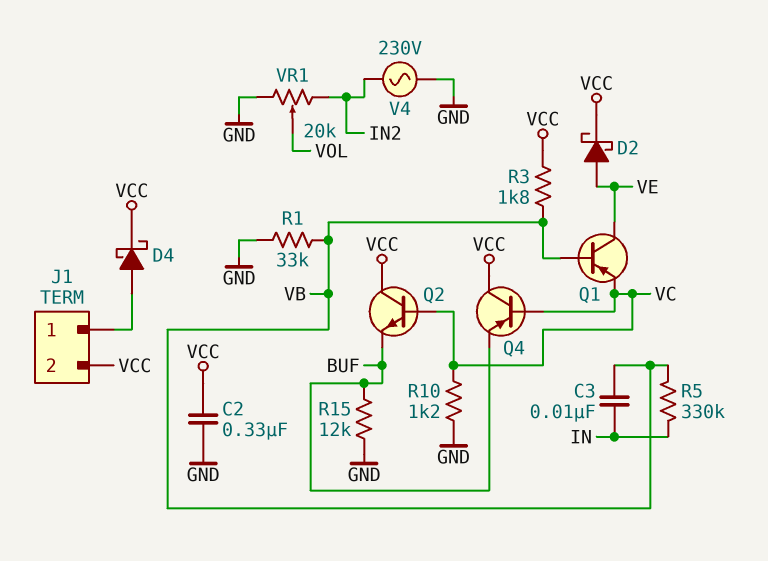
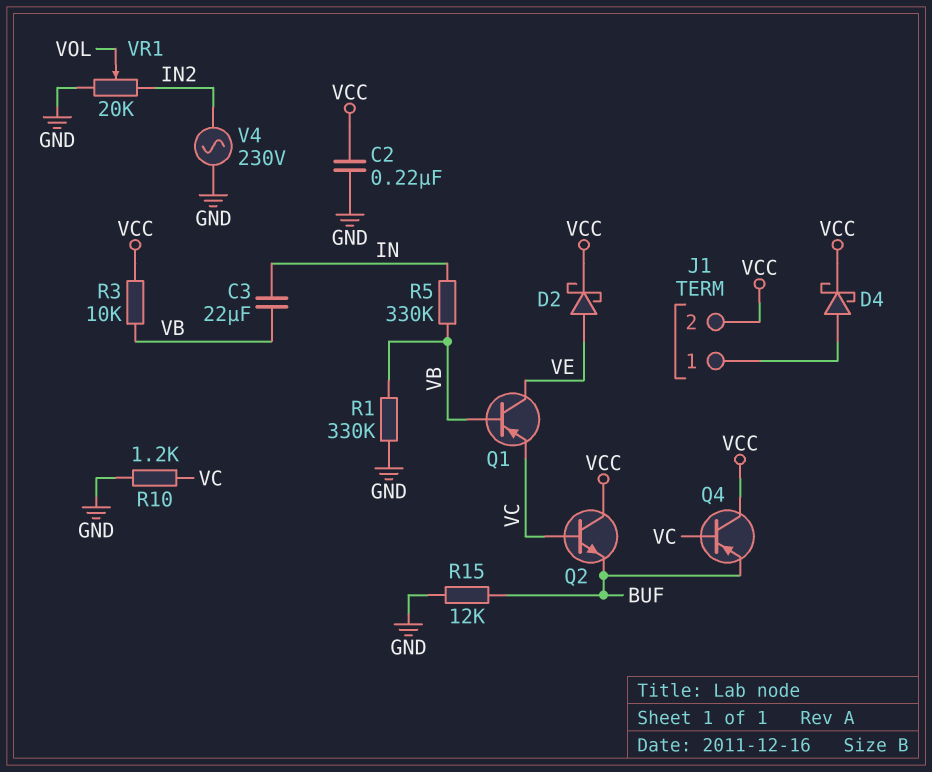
C2: 330nF (GND, VCC) -> 220nF (GND, VCC)
C3: 10nF (IN, VB) -> 22uF (IN, VB)
R1: 33k (GND, VB) -> 330k (GND, VB)
R3: 1.8k (VB, VCC) -> 10k (VB, VCC)

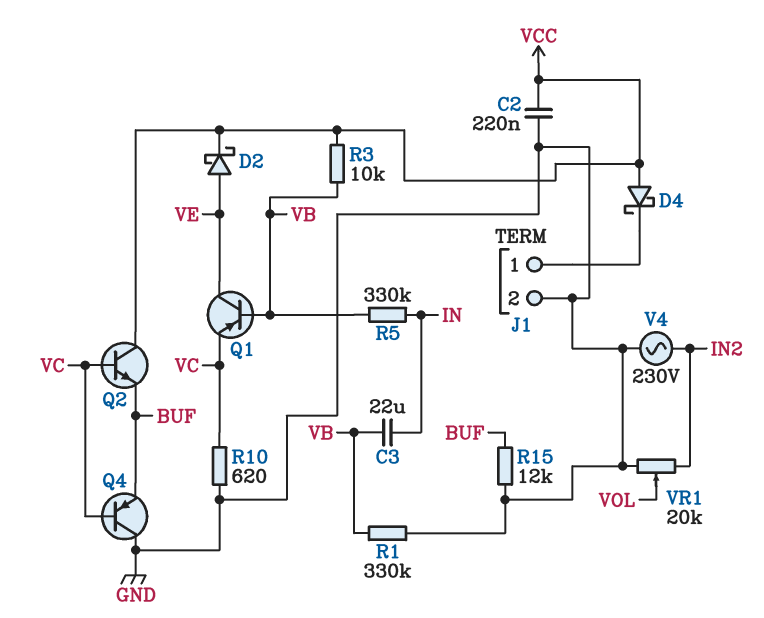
D4: schottky (A J1/1, K VCC) -> schottky (A VCC, K J1/1)
J1 pin 2: VCC -> GND
Q4: PNP (B VC, C VCC, E BUF) -> PNP (B VC, C GND, E BUF)
R10: 1.2k (GND, VC) -> 620 (GND, VC)

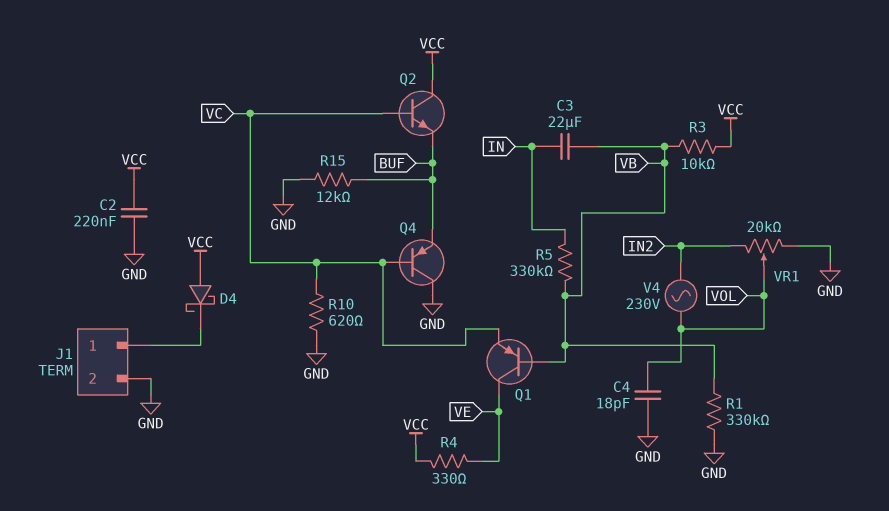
C4: none -> 18pF (GND, VOL)
D2: schottky (A VE, K VCC) -> none
R4: none -> 330 (VCC, VE)
V4: AC 230V (GND, IN2) -> AC 230V (IN2, VOL)

